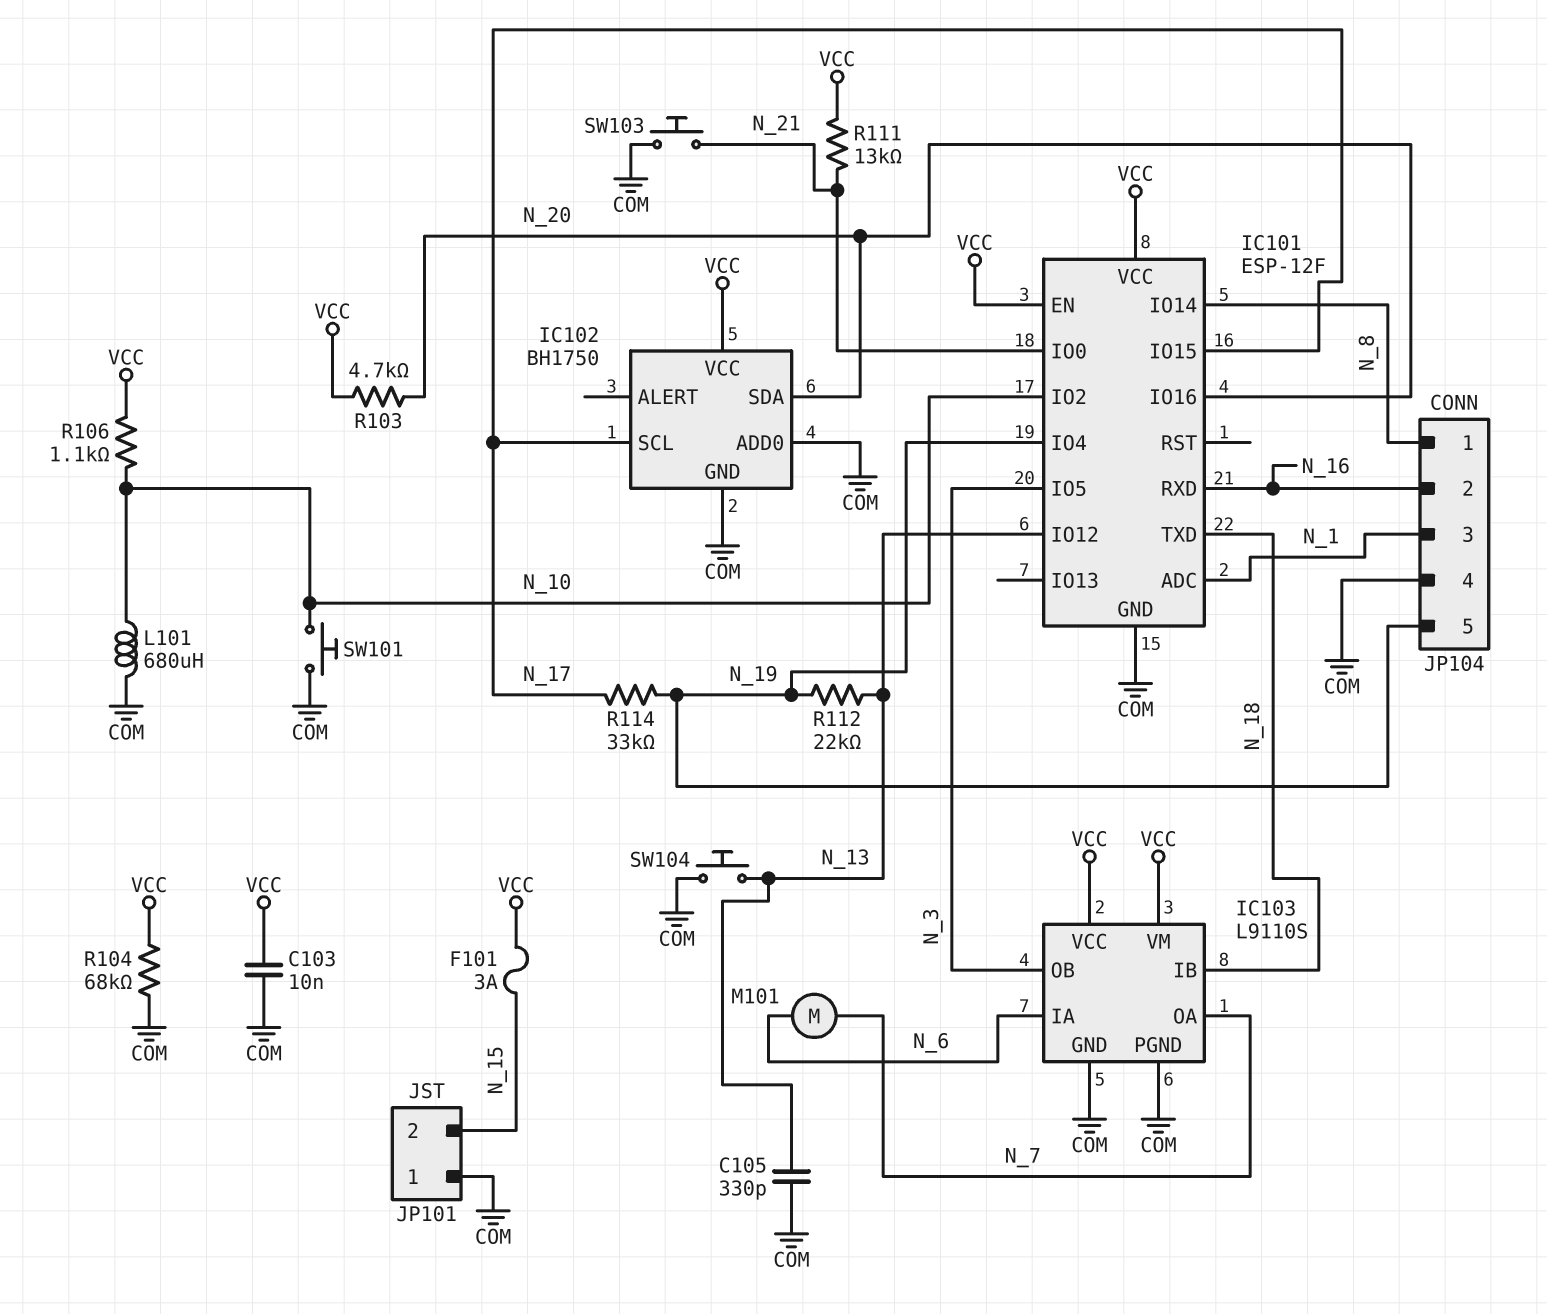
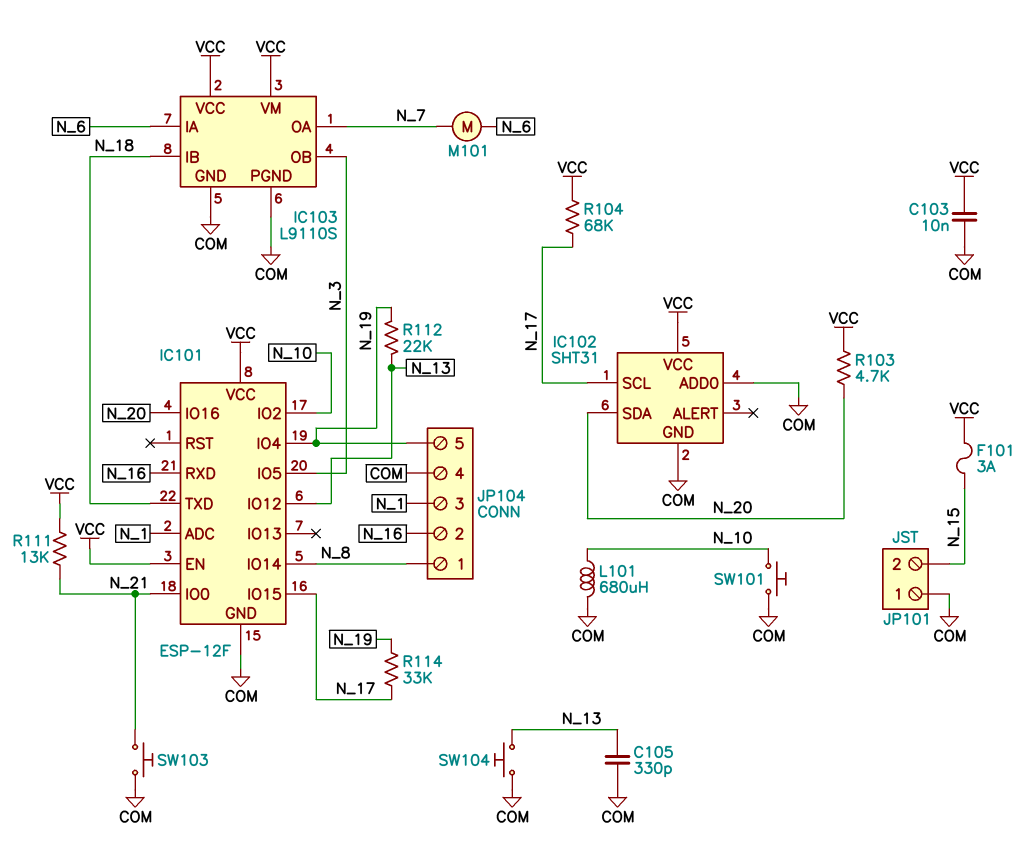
IC102: BH1750 -> SHT31
R104: 68k (COM, VCC) -> 68k (N_17, VCC)
R106: 1.1k (N_10, VCC) -> none

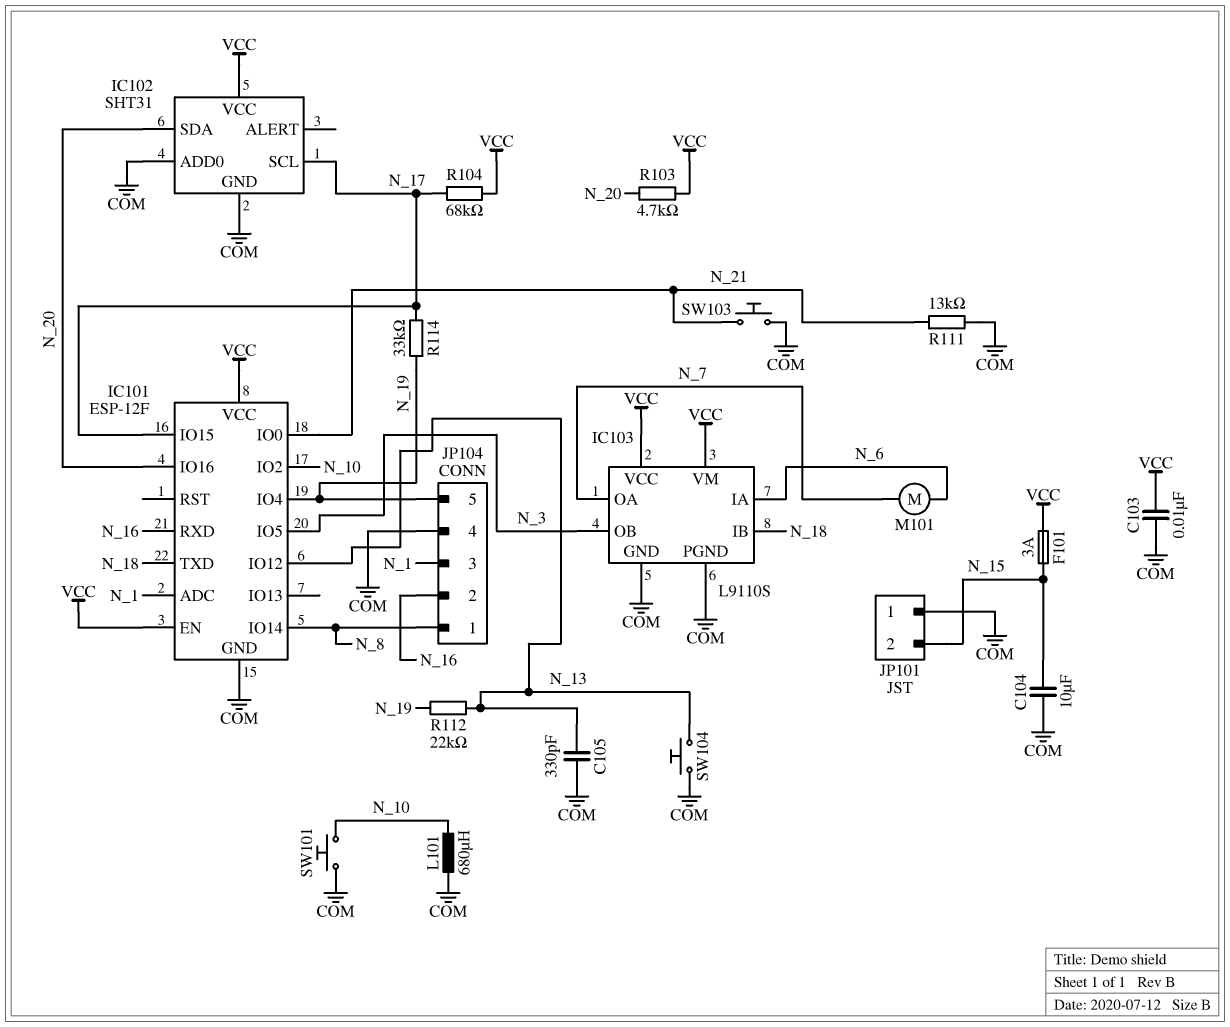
C104: none -> 10uF (COM, N_15)
R111: 13k (N_21, VCC) -> 13k (COM, N_21)

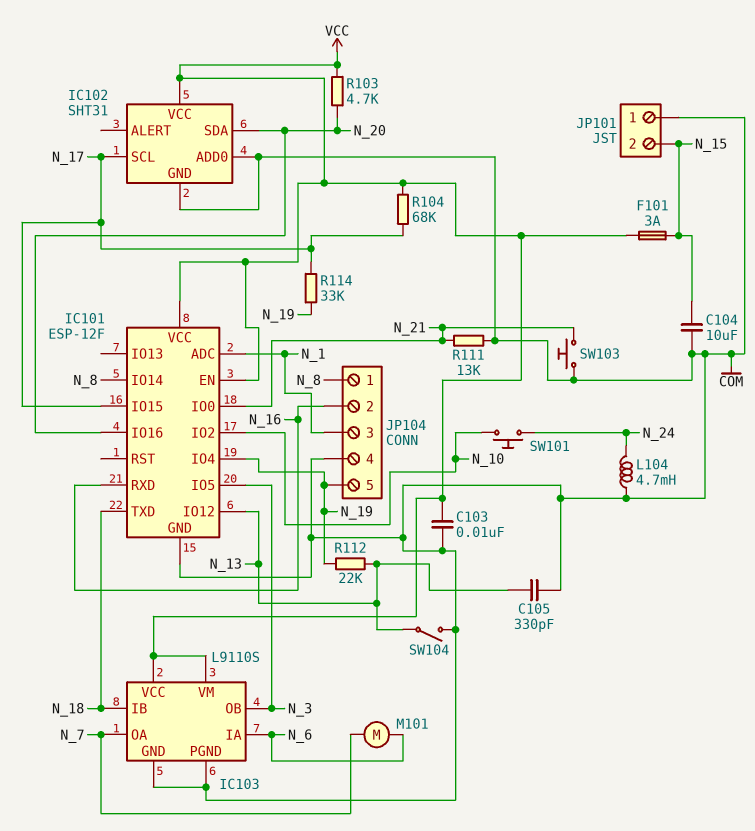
L101: 680uH (COM, N_10) -> none
L104: none -> 4.7mH (COM, N_24)
SW101: button (COM, N_10) -> button (N_10, N_24)
SW104: button (COM, N_13) -> switch (COM, N_13)

